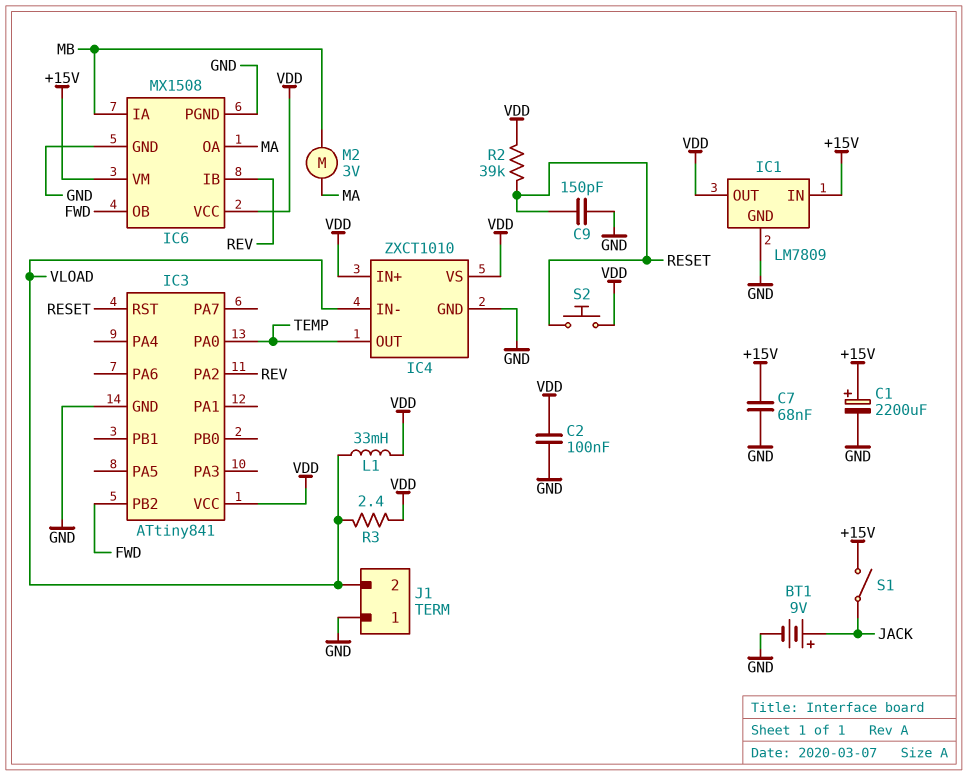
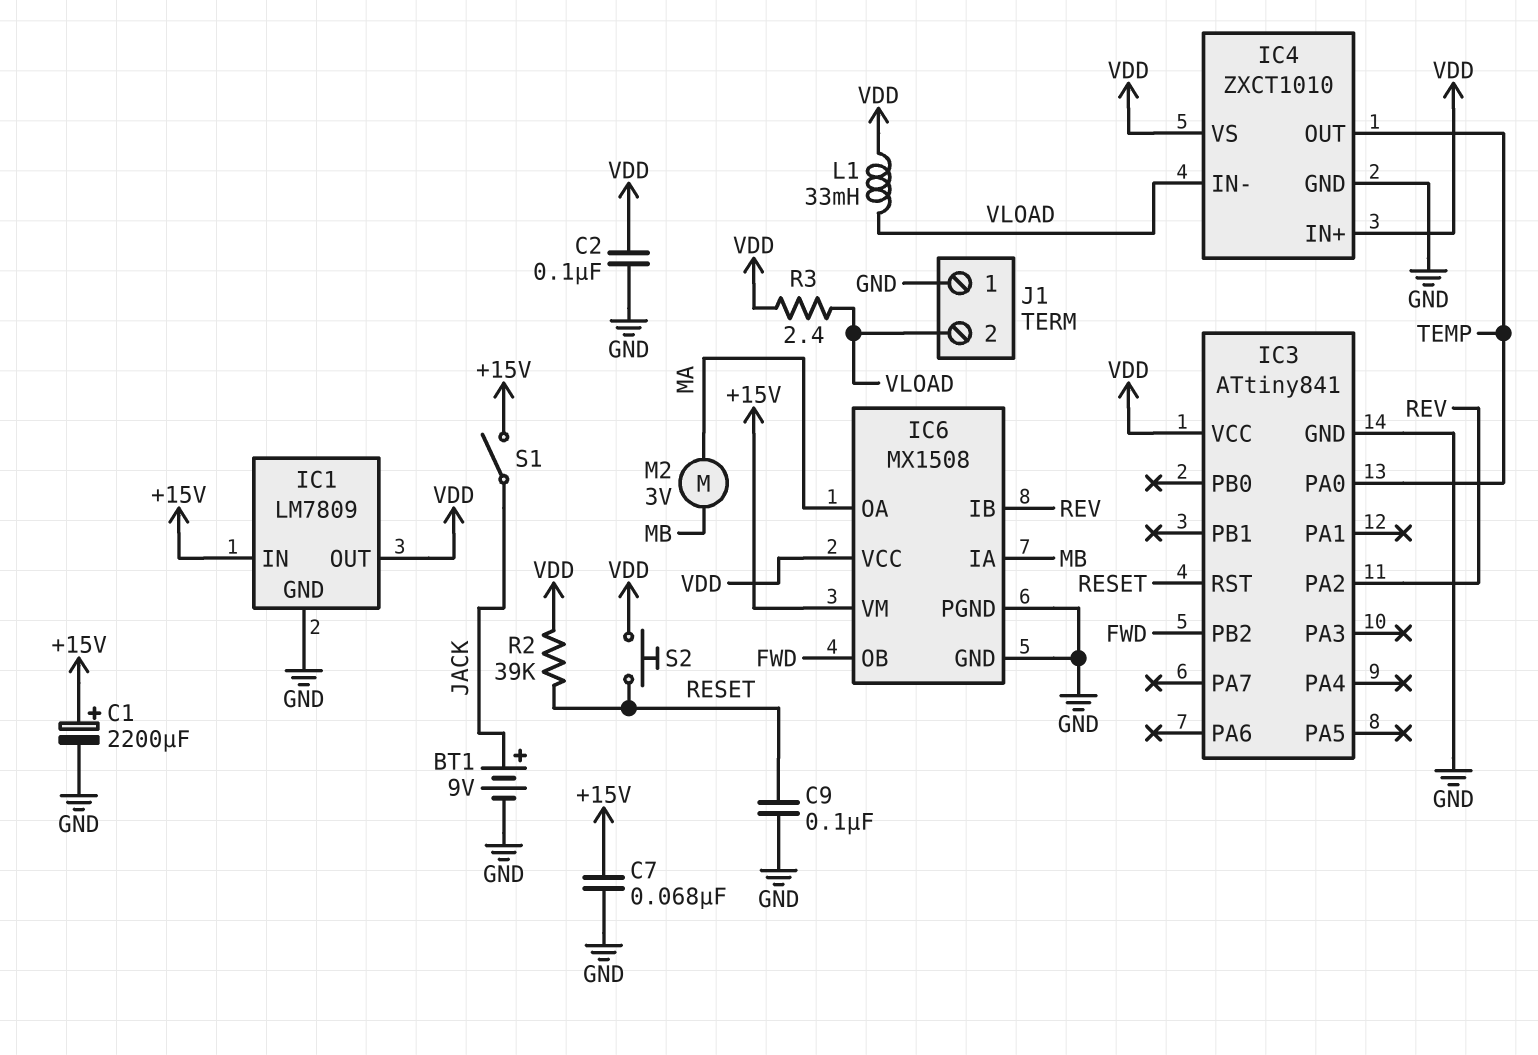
C9: 150pF (GND, RESET) -> 100nF (GND, RESET)

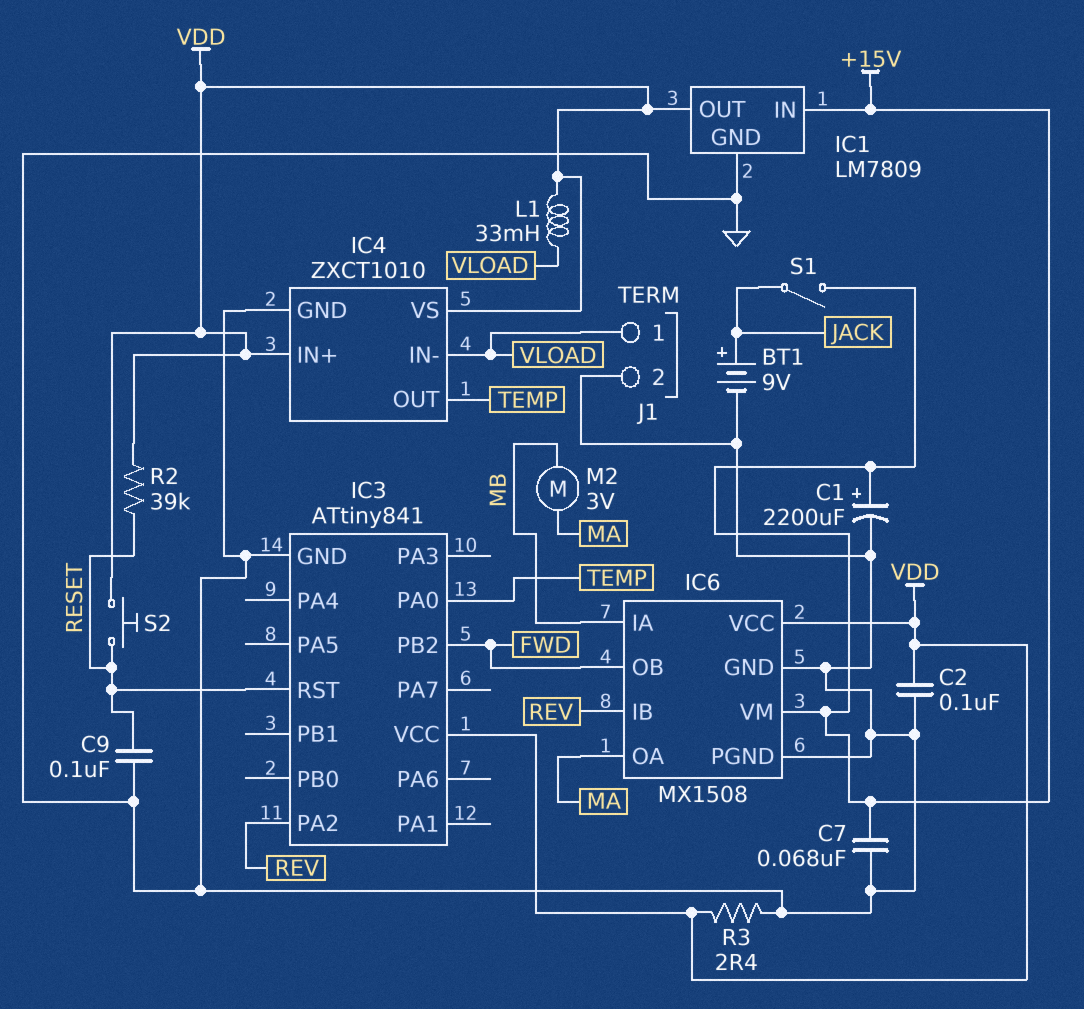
J1 pin 1: GND -> VLOAD
J1 pin 2: VLOAD -> GND
R3: 2.4 (VDD, VLOAD) -> 2.4 (GND, VDD)

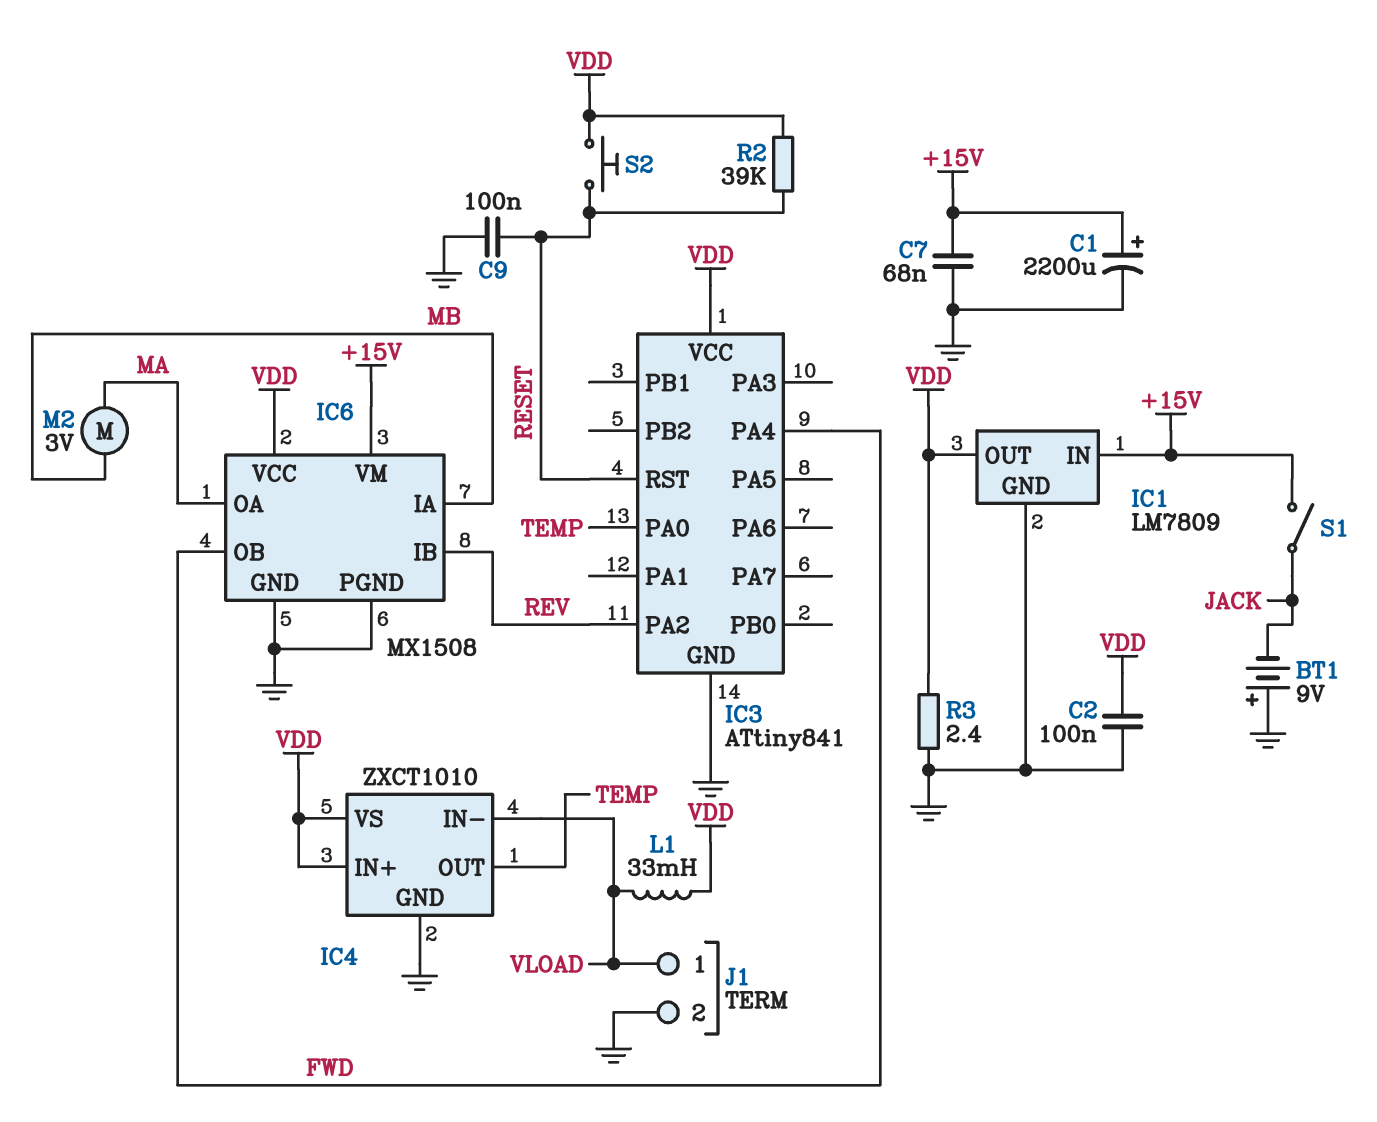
BT1: 9V (plus JACK, minus GND) -> 9V (plus GND, minus JACK)
IC3 pin PA4: none -> FWD
IC3 pin PB2: FWD -> none

